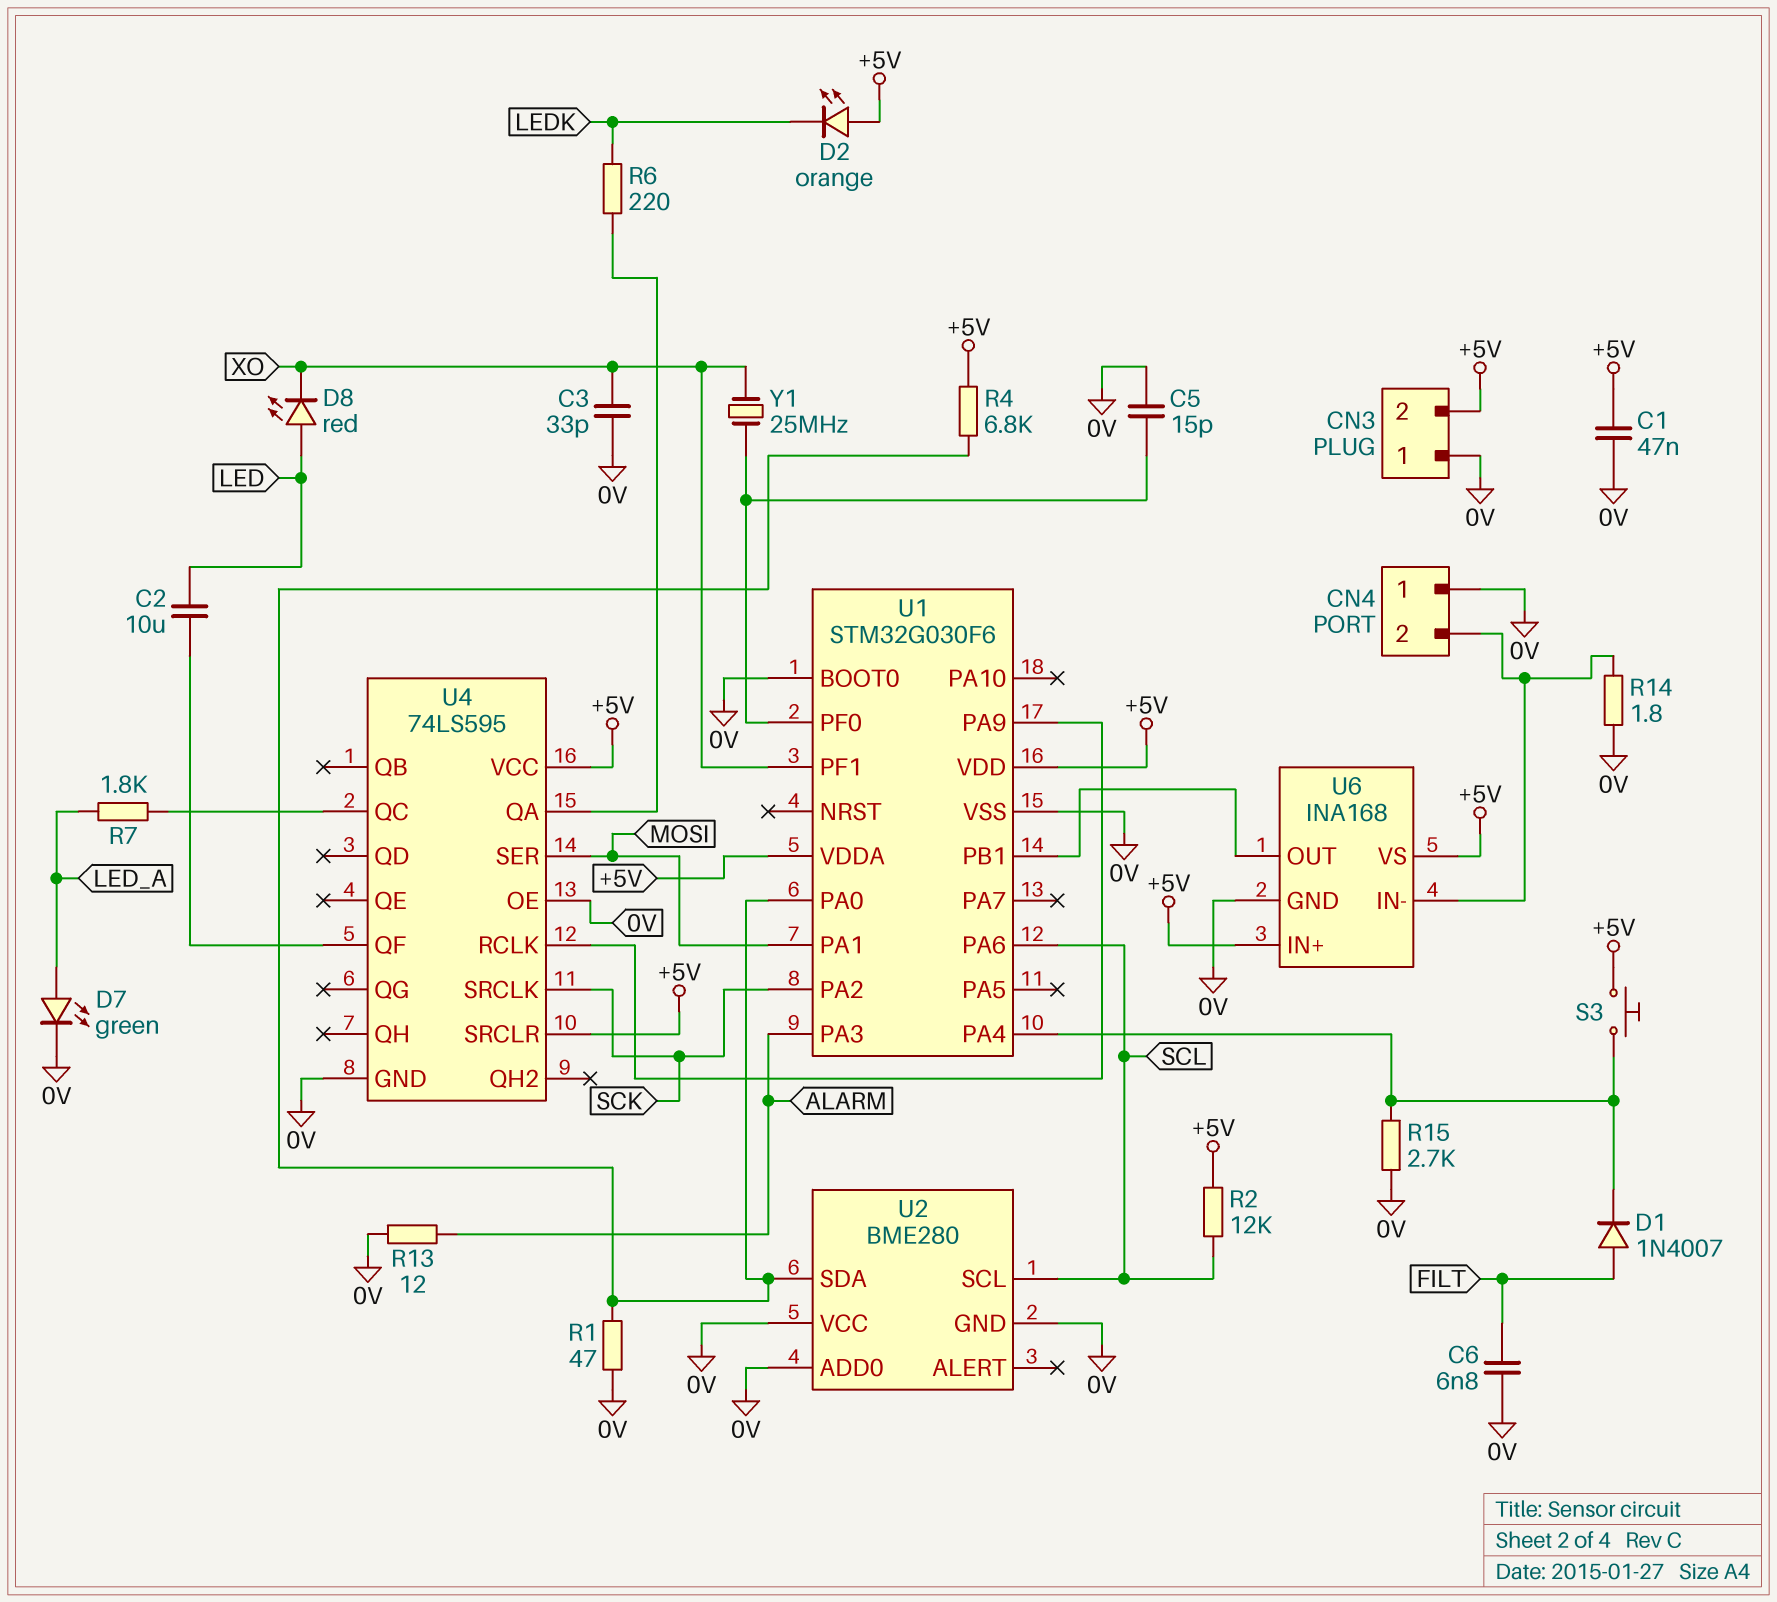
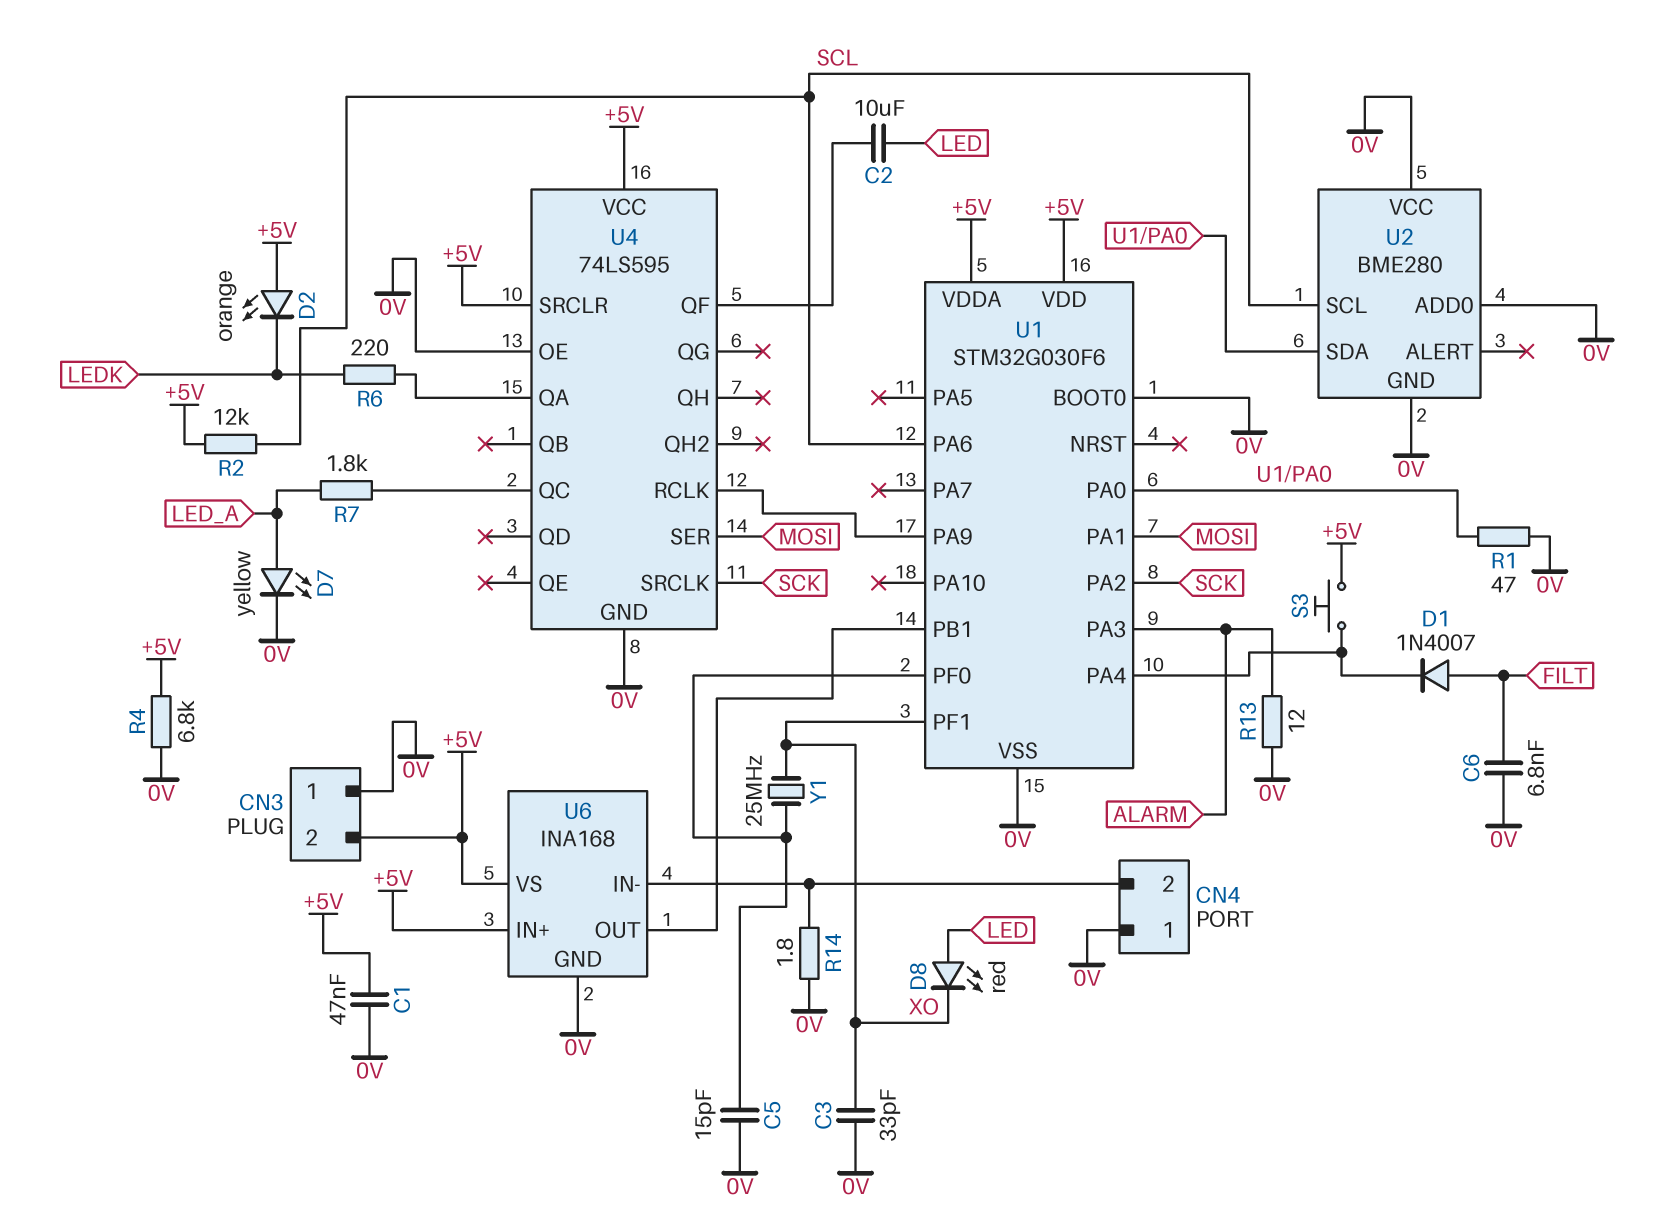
D7: LED green (A LED_A, K 0V) -> LED yellow (A LED_A, K 0V)
R4: 6.8k (+5V, U1/PA0) -> 6.8k (+5V, 0V)
R15: 2.7k (0V, U1/PA4) -> none

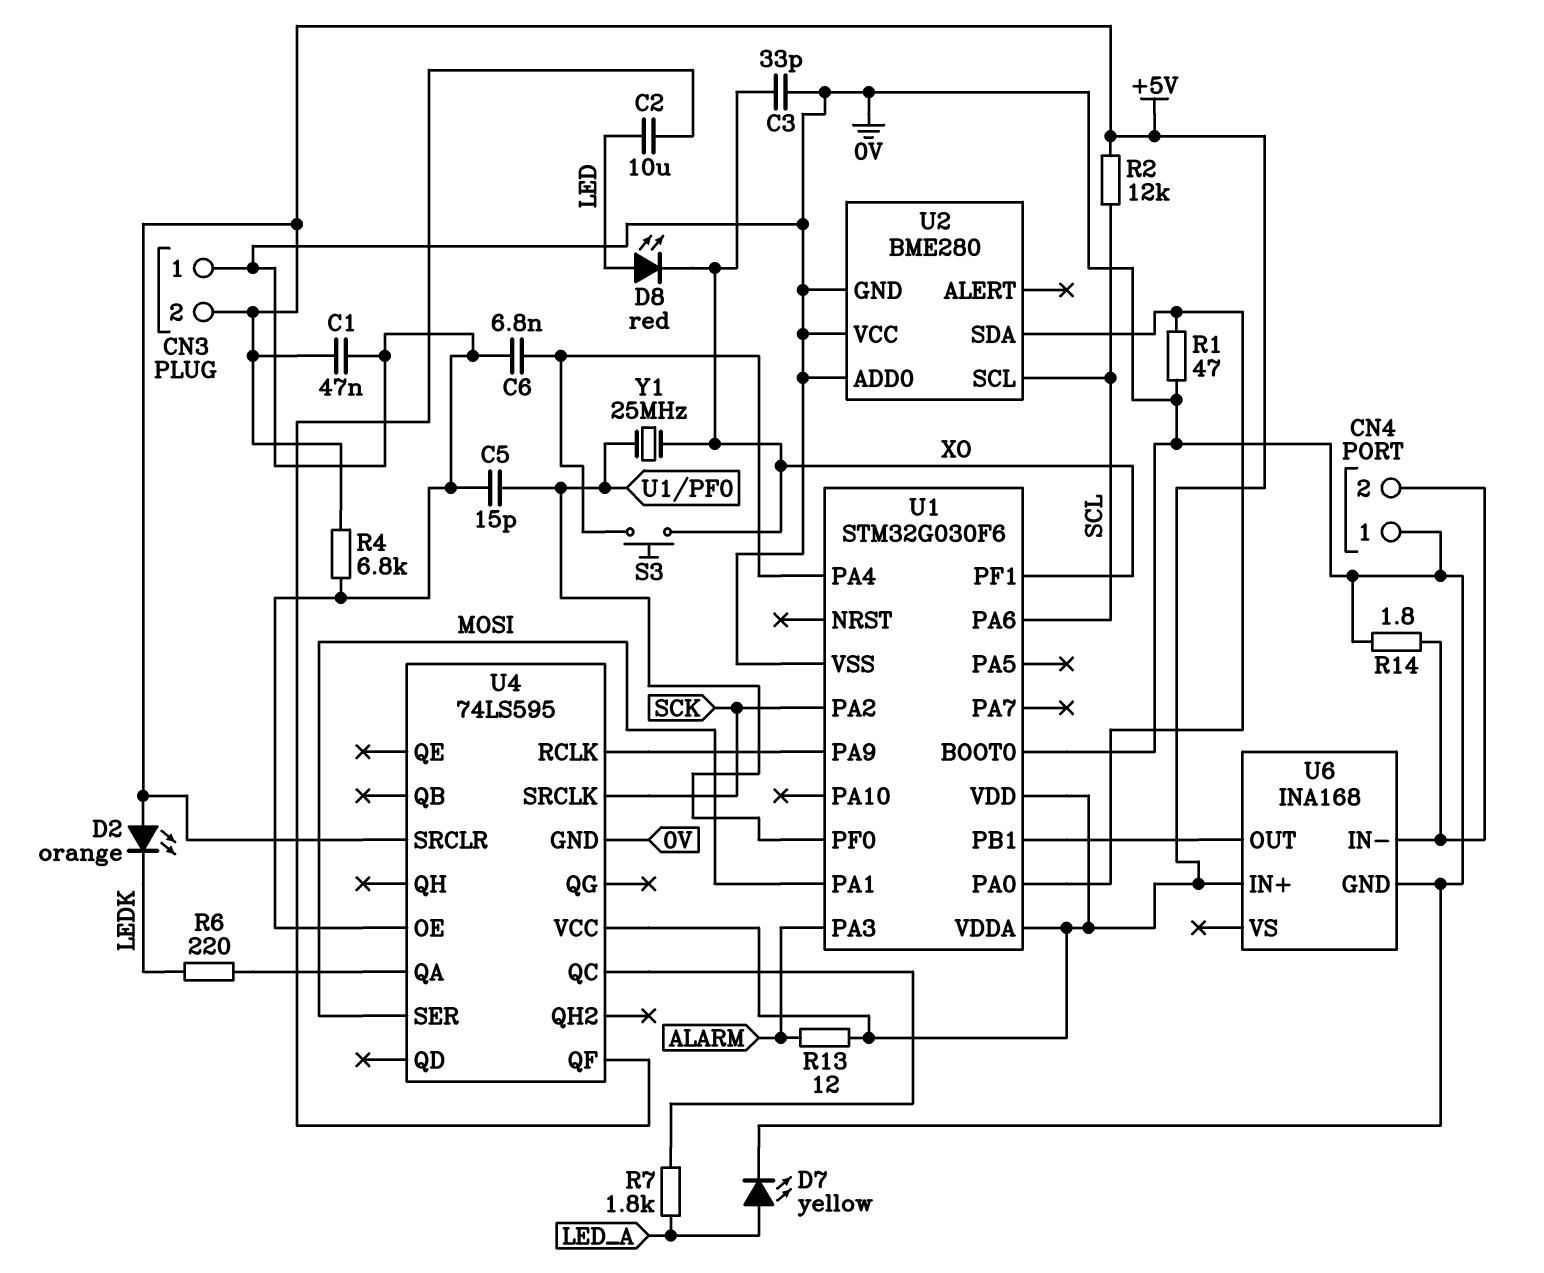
C6: 6.8nF (0V, FILT) -> 6.8nF (0V, U1/PA4)
D1: diode 1N4007 (A FILT, K U1/PA4) -> none
R13: 12 (0V, ALARM) -> 12 (+5V, ALARM)
S3: button (+5V, U1/PA4) -> button (U1/PA4, XO)
U6 pin VS: +5V -> none

